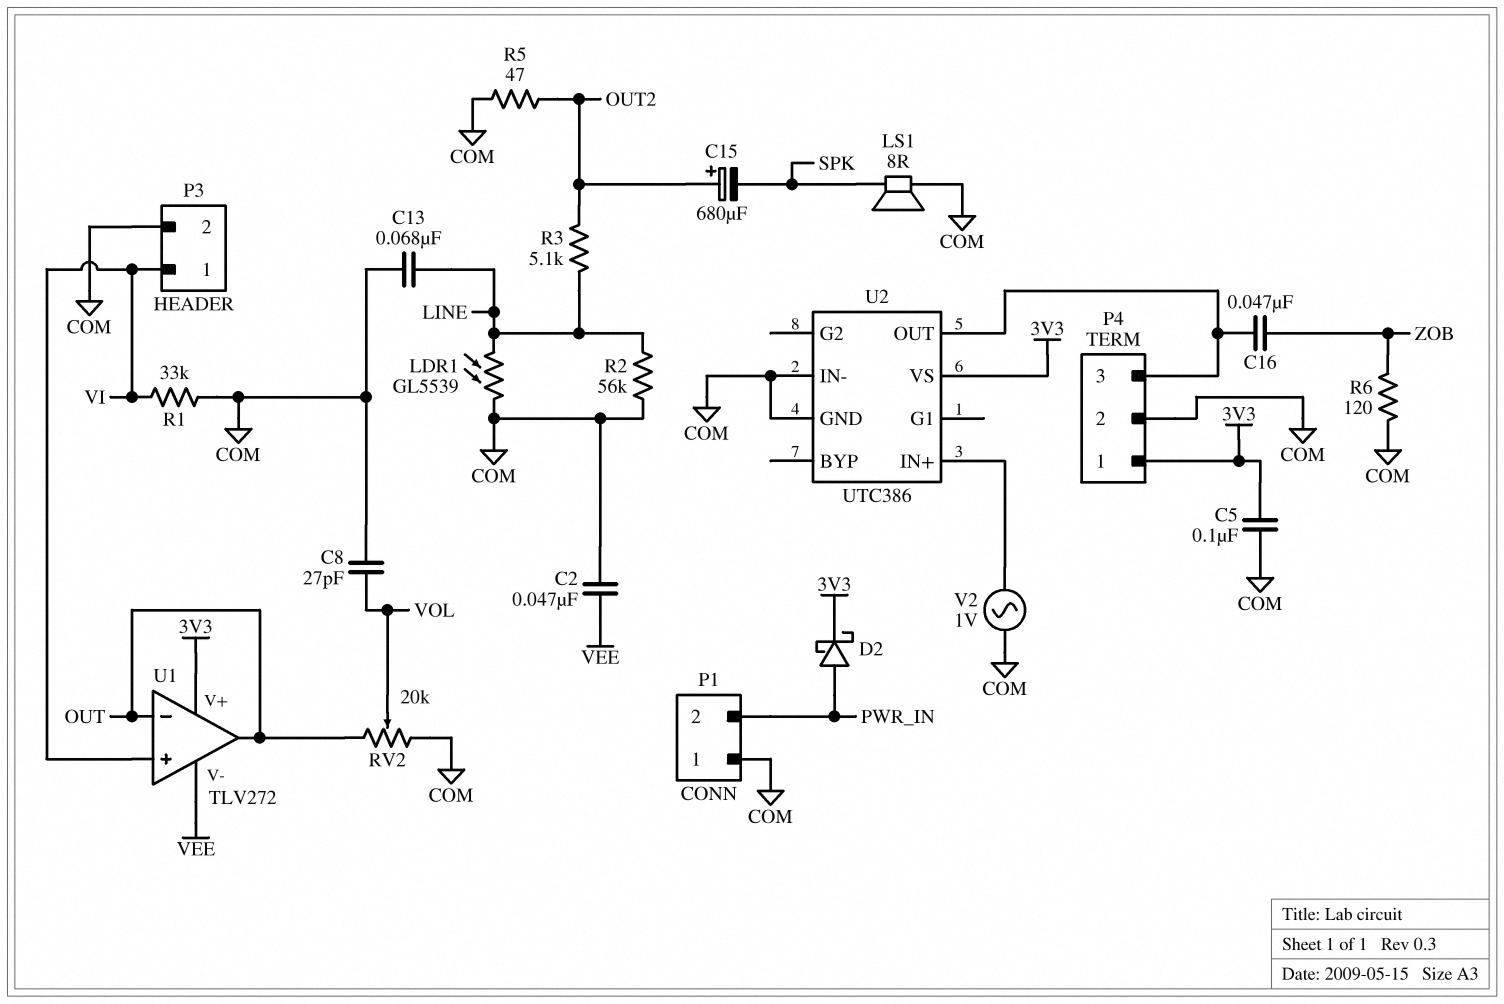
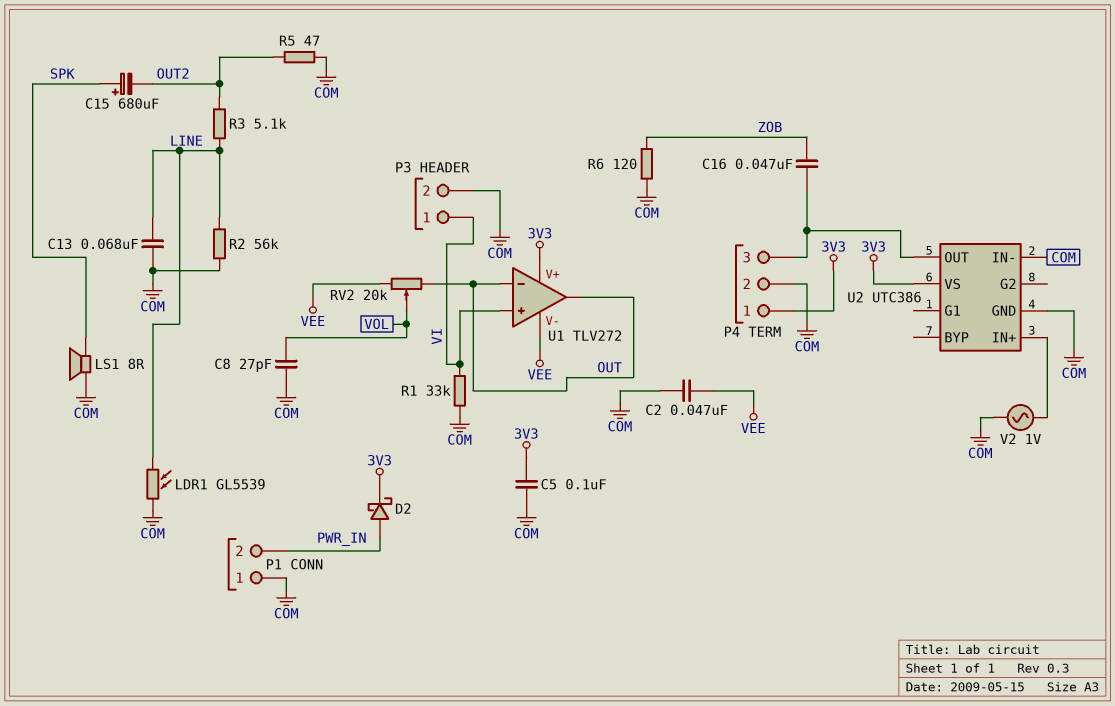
C15: 680uF (plus OUT2, minus SPK) -> 680uF (plus SPK, minus OUT2)
RV2: 20k (COM, OUT, wiper VOL) -> 20k (OUT, VEE, wiper VOL)

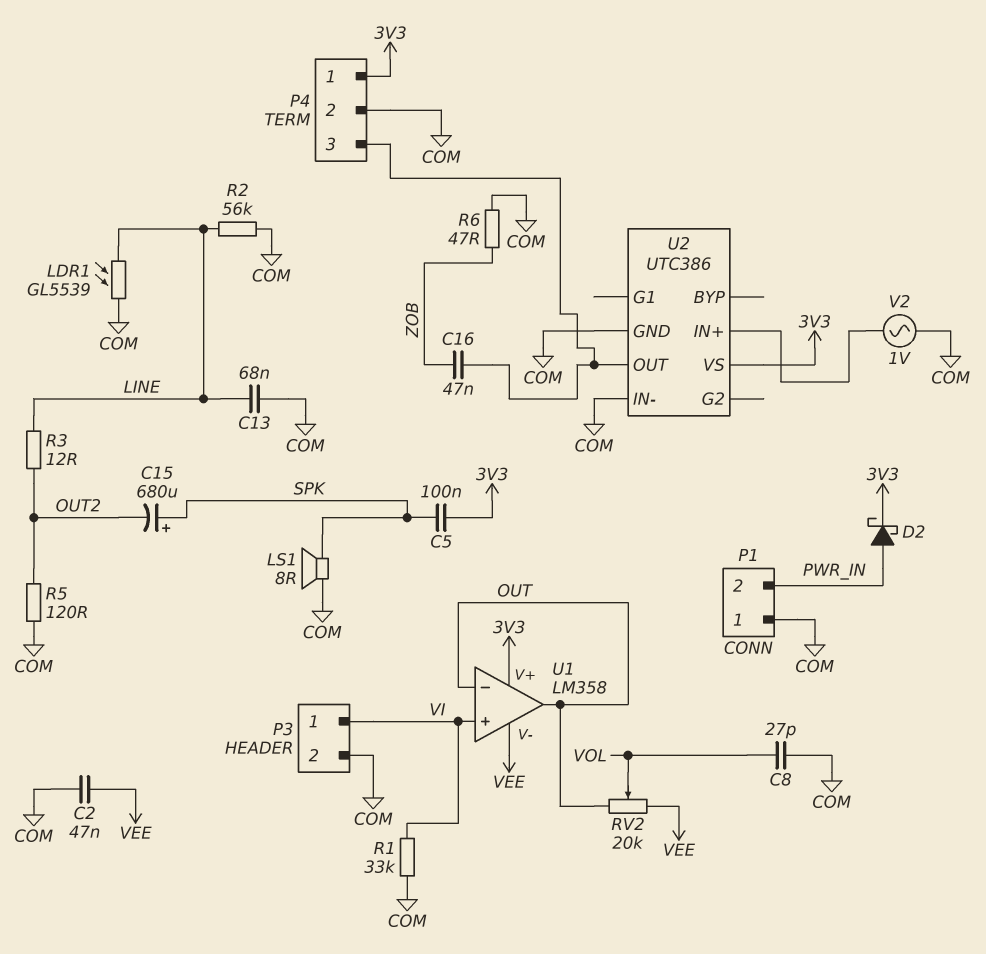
C5: 100nF (3V3, COM) -> 100nF (3V3, SPK)
R3: 5.1k (LINE, OUT2) -> 12 (LINE, OUT2)
R5: 47 (COM, OUT2) -> 120 (COM, OUT2)
R6: 120 (COM, ZOB) -> 47 (COM, ZOB)
U1: TLV272 -> LM358

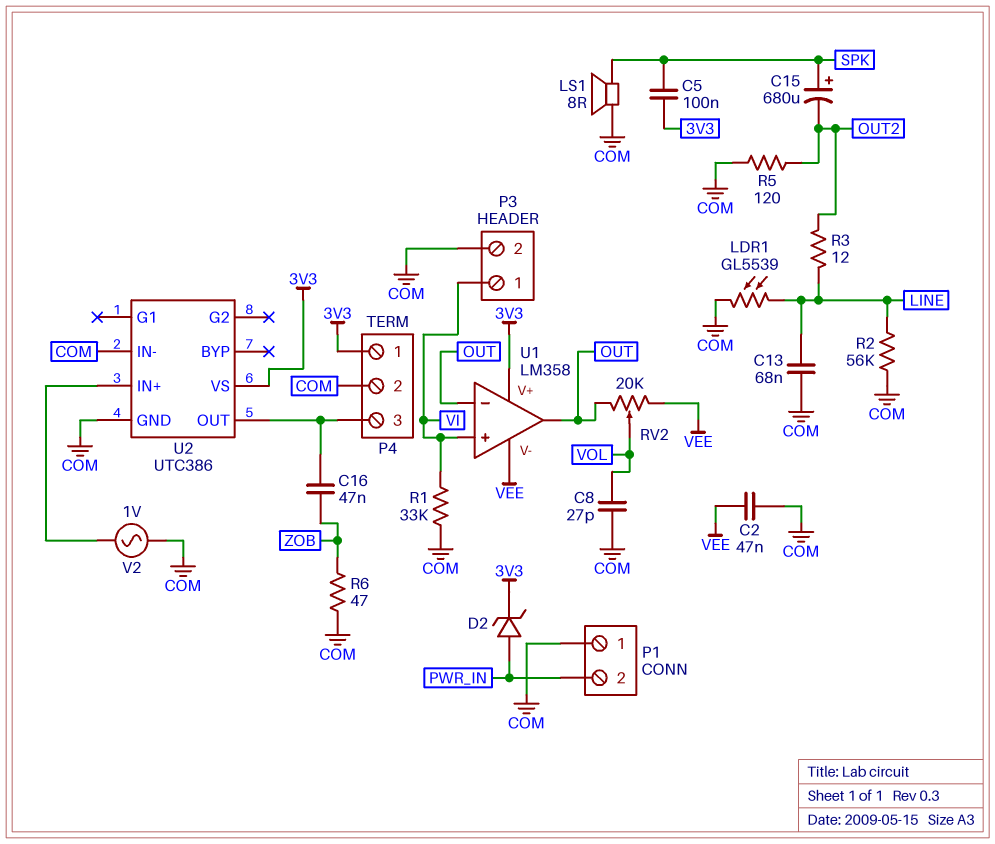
D2: schottky (A PWR_IN, K 3V3) -> zener (A PWR_IN, K 3V3)

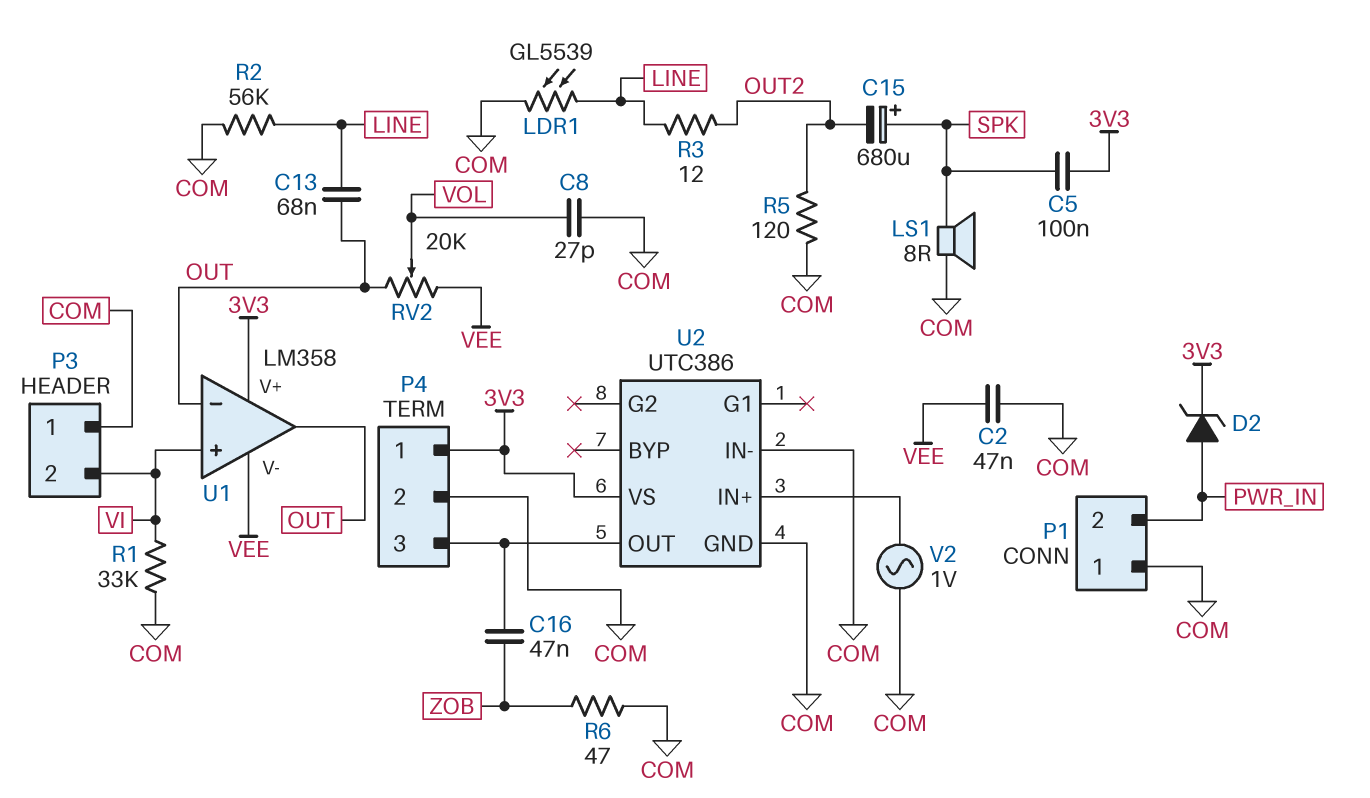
C13: 68nF (COM, LINE) -> 68nF (LINE, OUT)
P3 pin 1: VI -> COM
P3 pin 2: COM -> VI

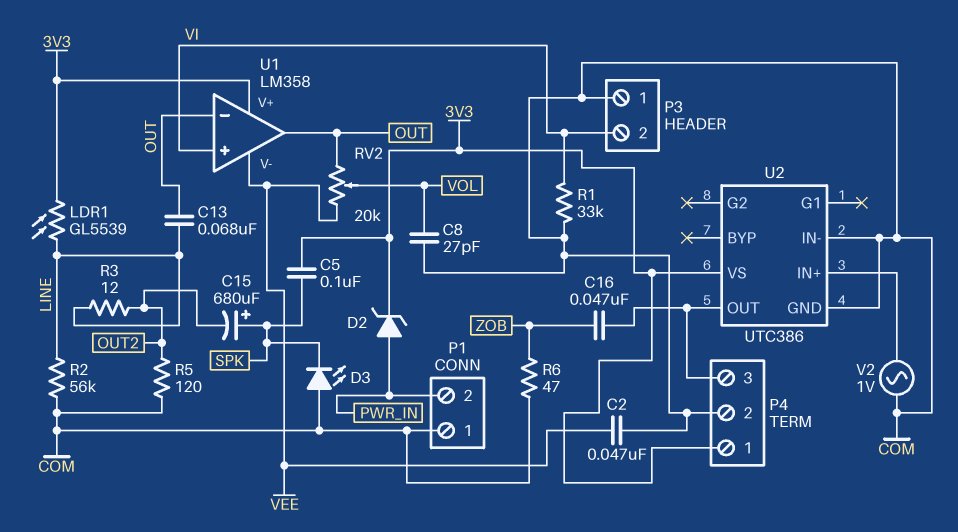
D3: none -> LED (A COM, K SPK)
LDR1: GL5539 (COM, LINE) -> GL5539 (3V3, LINE)
LS1: speaker 8R (COM, SPK) -> none

